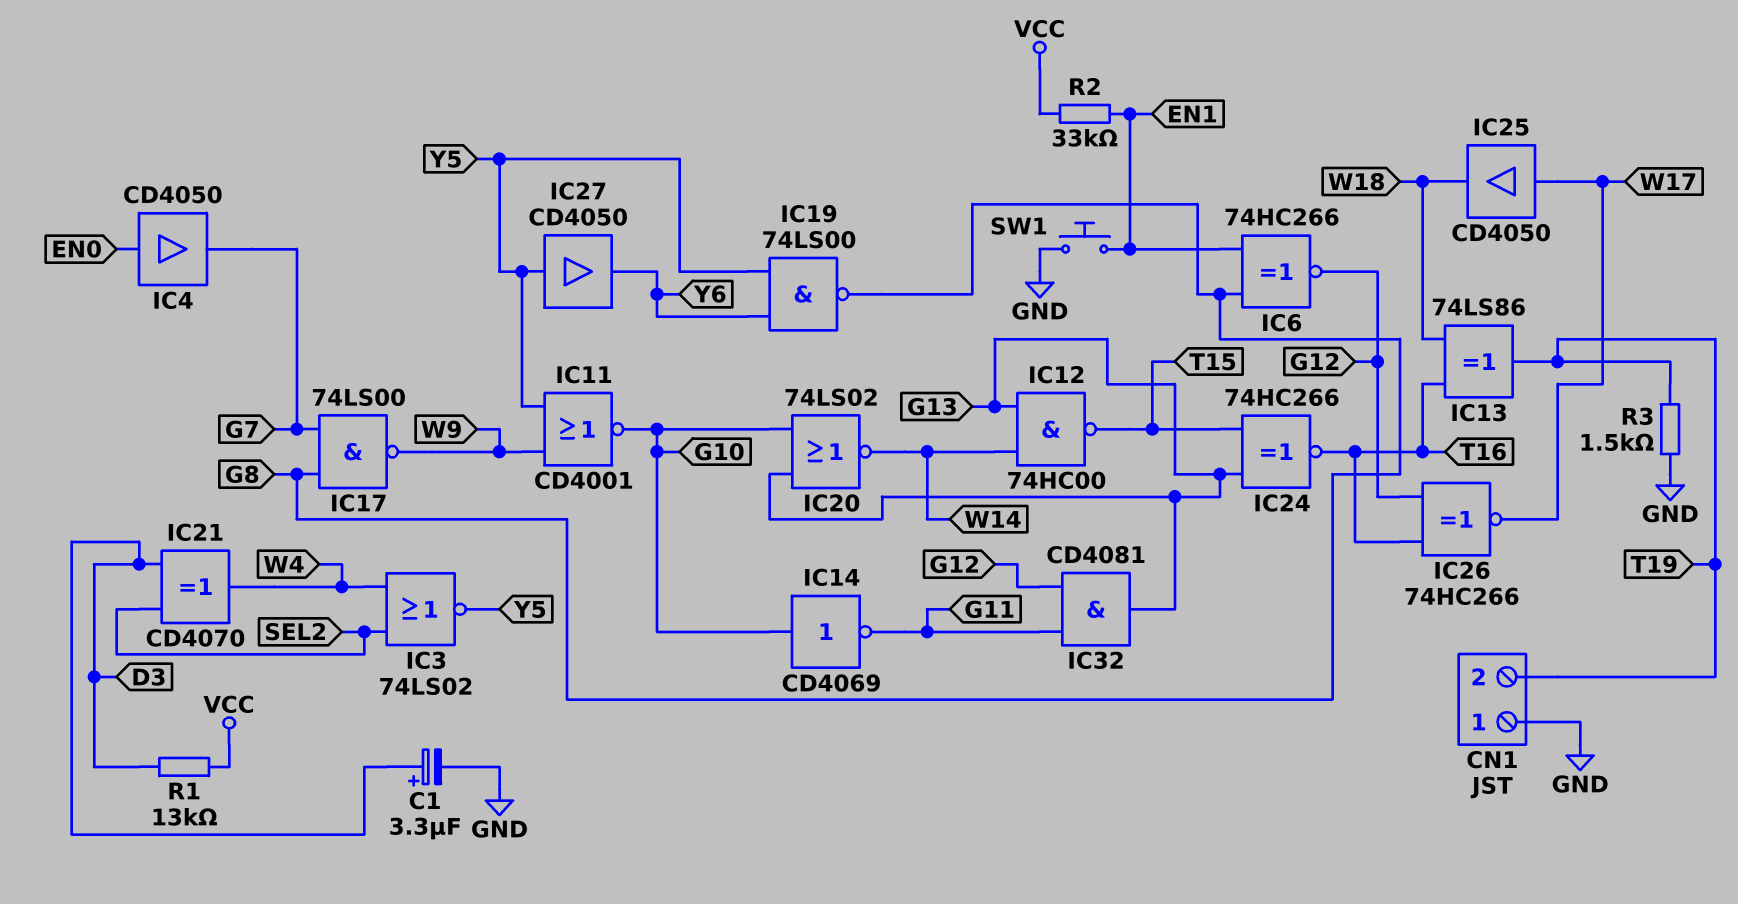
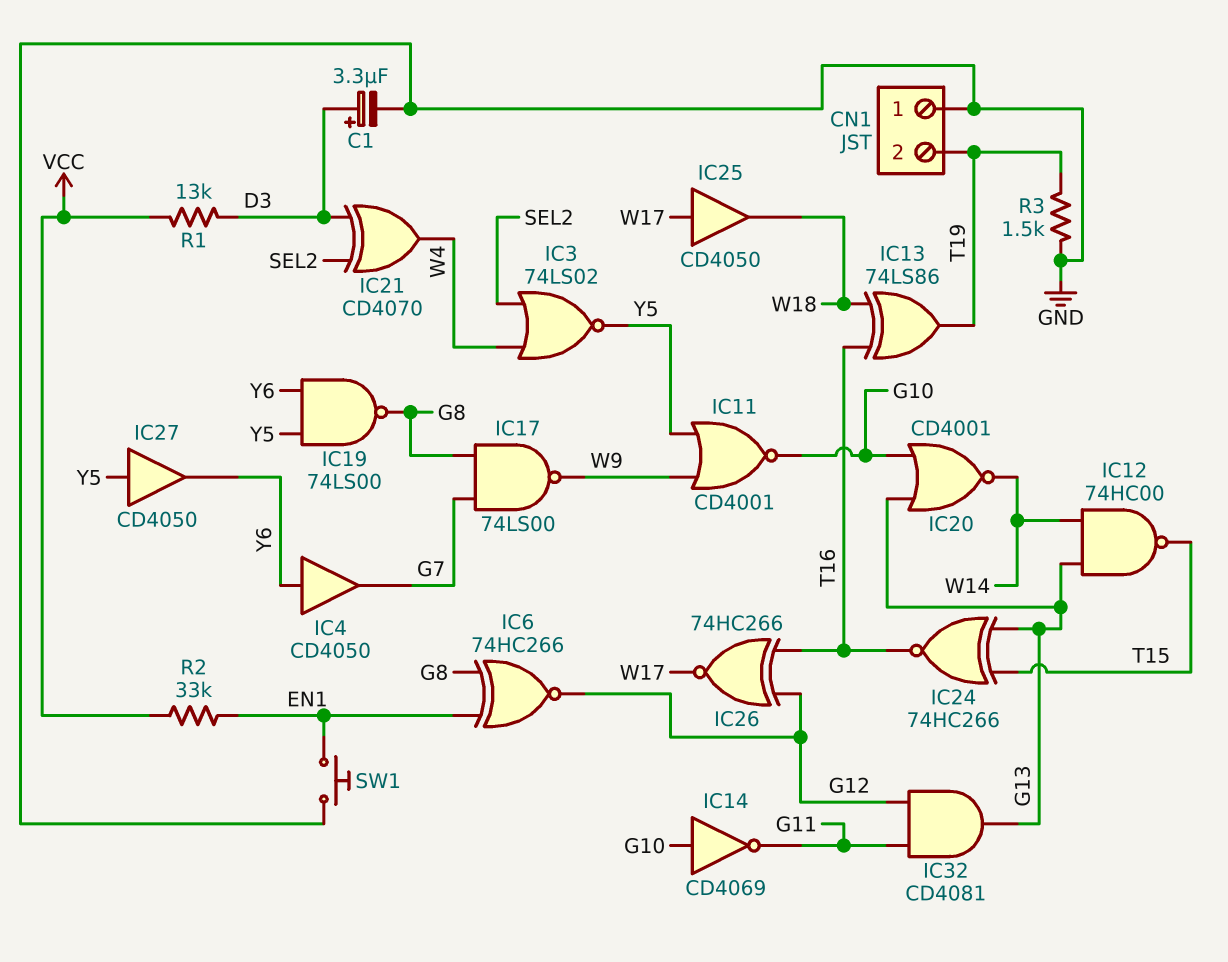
IC4: buffer CD4050 (in EN0, out G7) -> buffer CD4050 (in Y6, out G7)
IC20: NOR 74LS02 (in G10, in G13, out W14) -> NOR CD4001 (in G10, in G13, out W14)

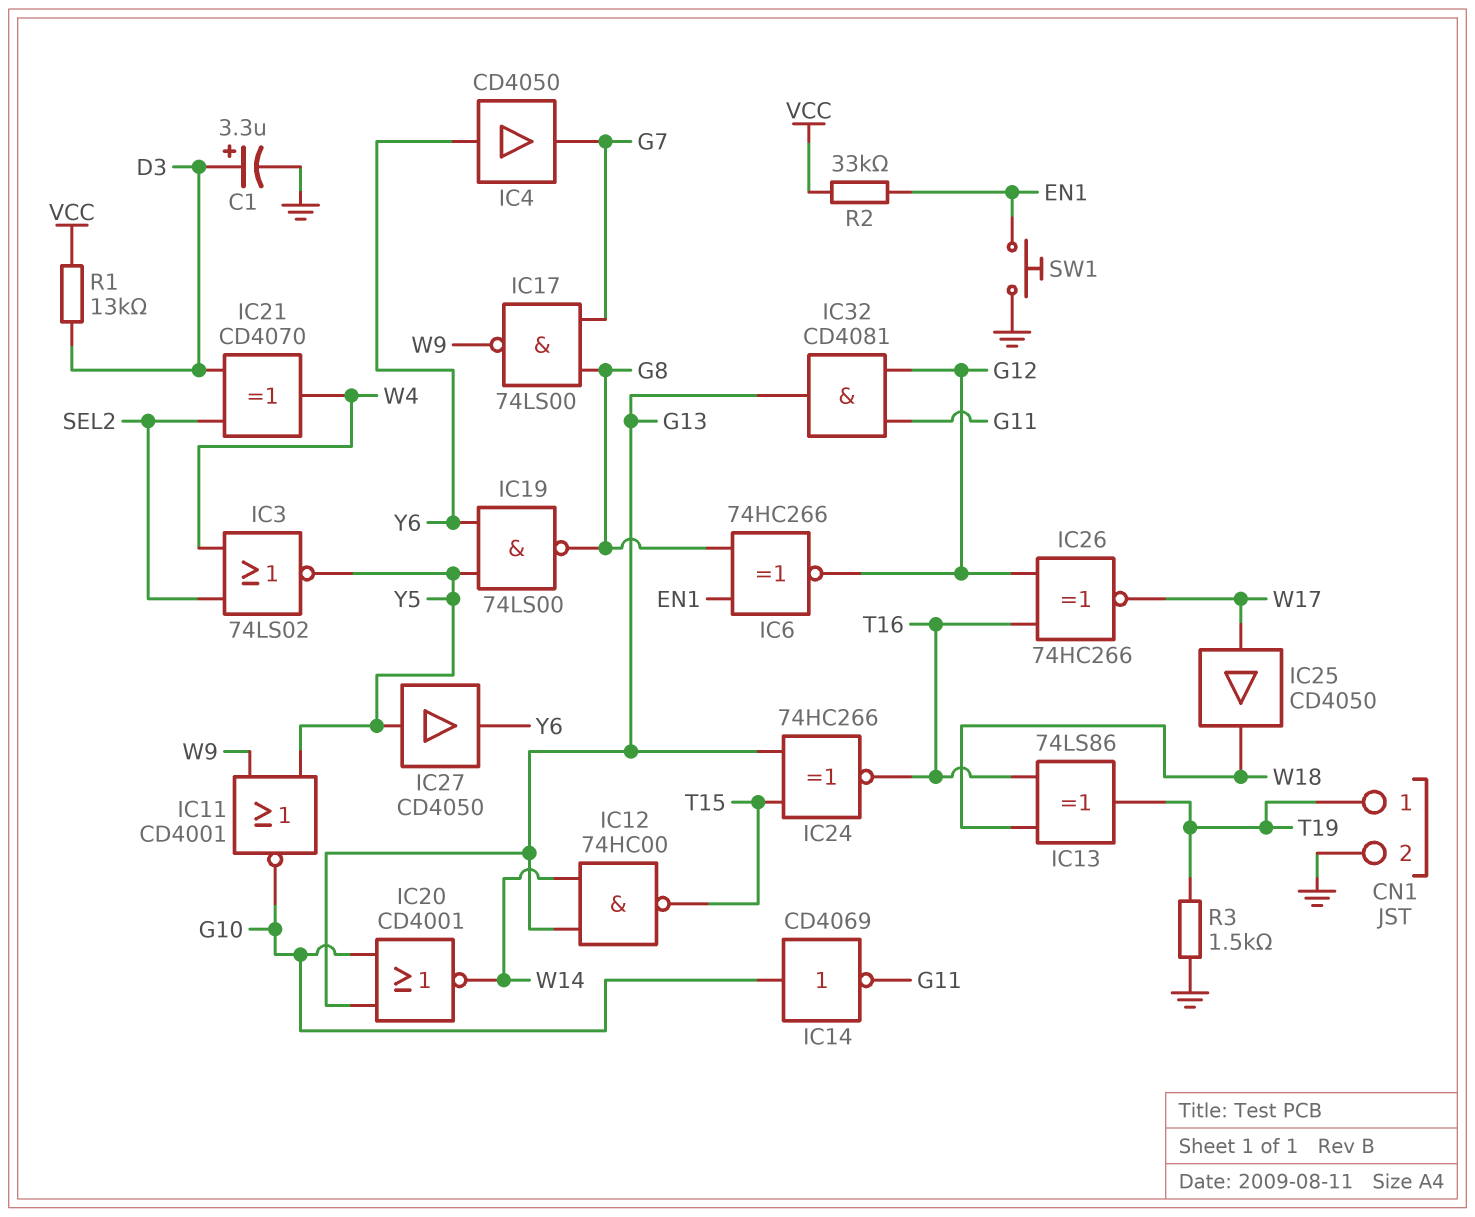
CN1 pin 1: GND -> T19
CN1 pin 2: T19 -> GND

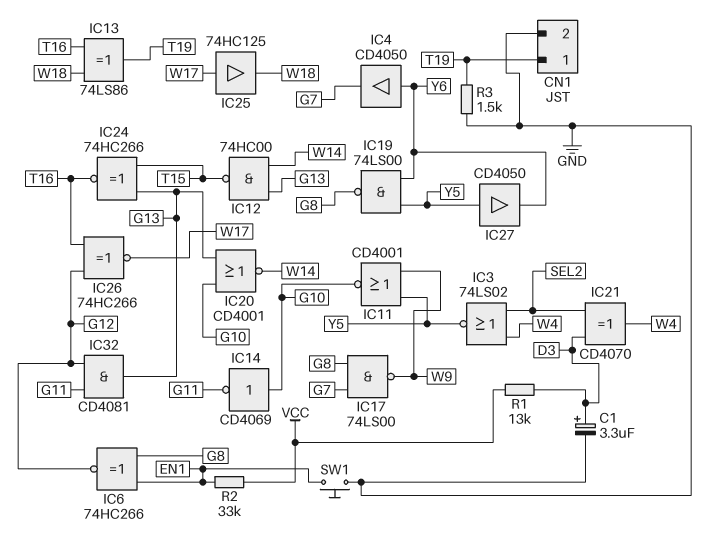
IC25: buffer CD4050 (in W17, out W18) -> buffer 74HC125 (in W17, out W18)

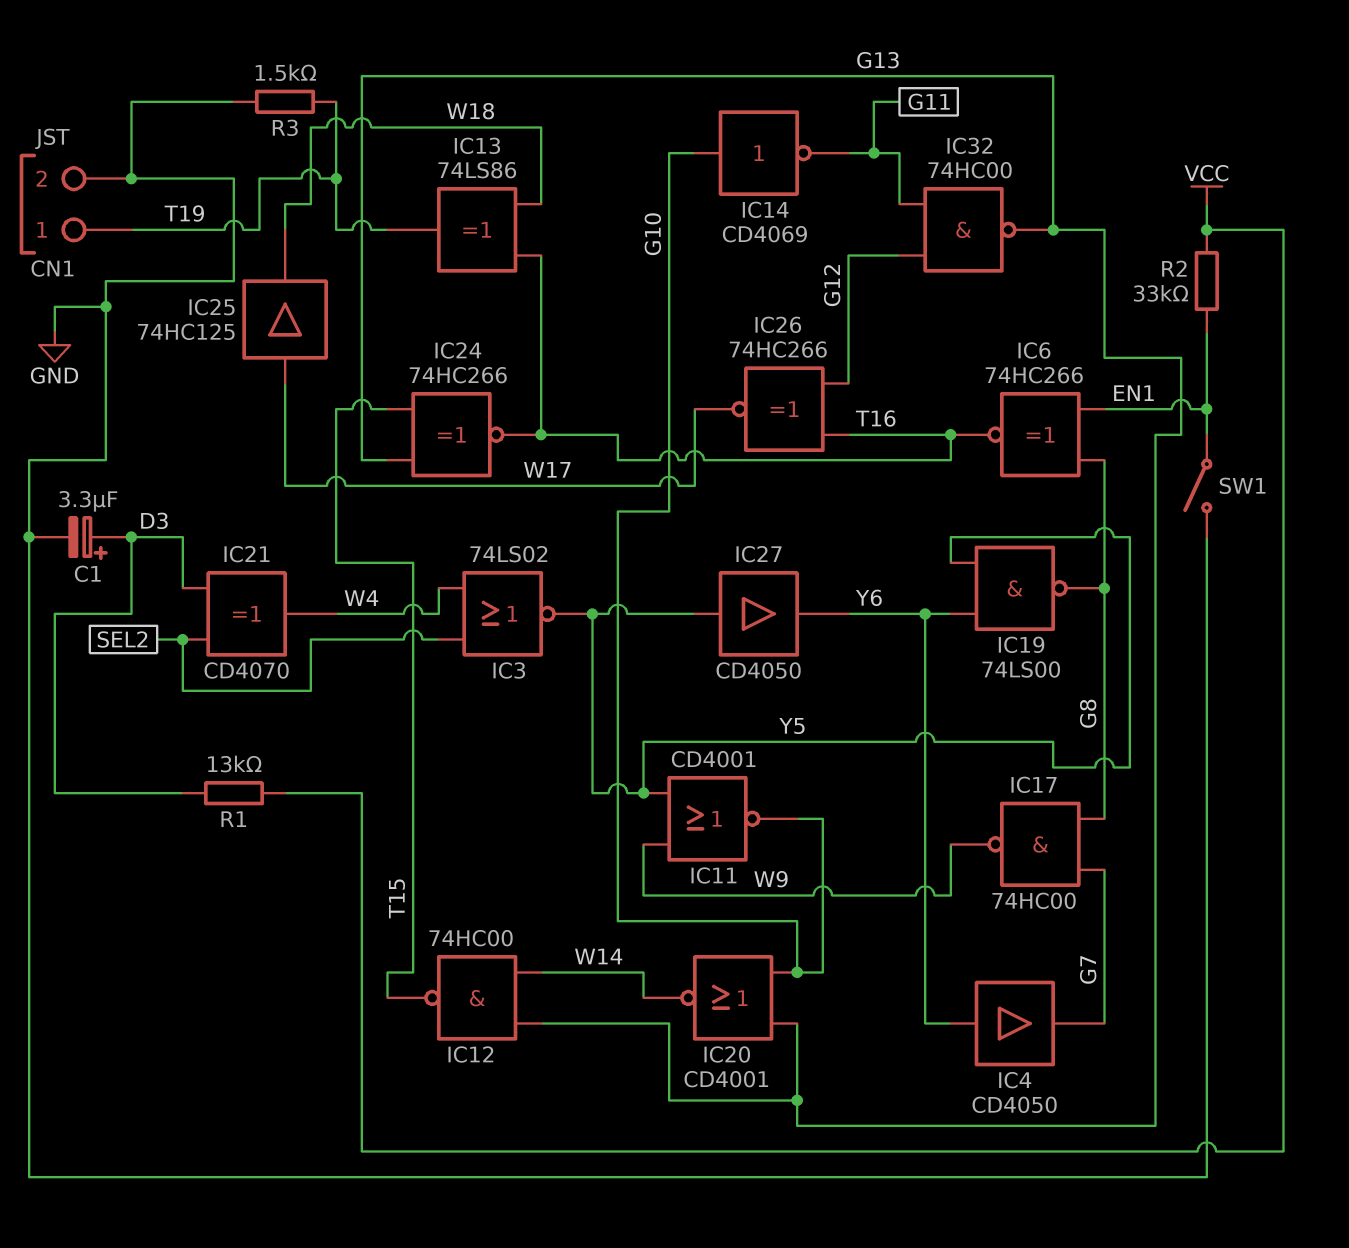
IC6: XNOR 74HC266 (in EN1, in G8, out G12) -> XNOR 74HC266 (in EN1, in G8, out T16)
IC17: NAND 74LS00 (in G7, in G8, out W9) -> NAND 74HC00 (in G7, in G8, out W9)
IC32: AND CD4081 (in G11, in G12, out G13) -> NAND 74HC00 (in G11, in G12, out G13)
SW1: button (EN1, GND) -> switch (EN1, GND)

